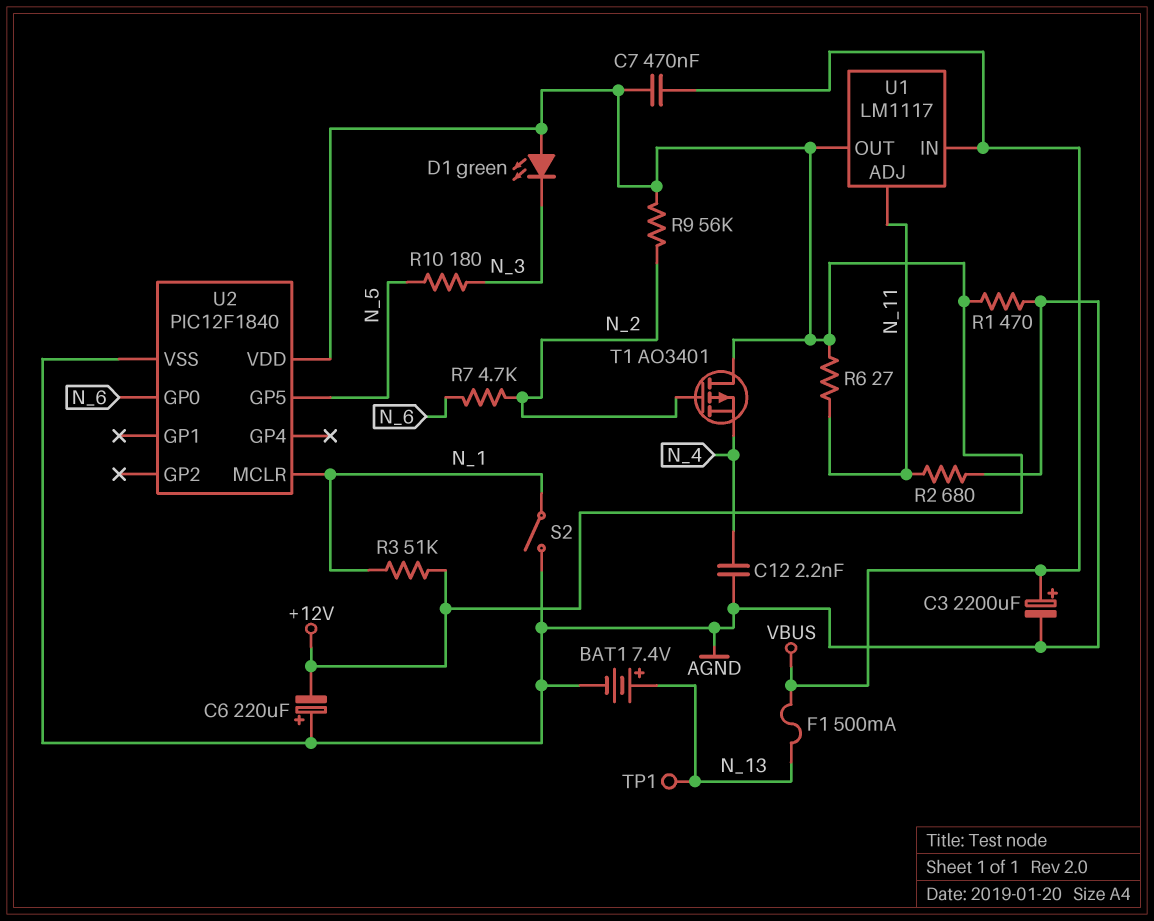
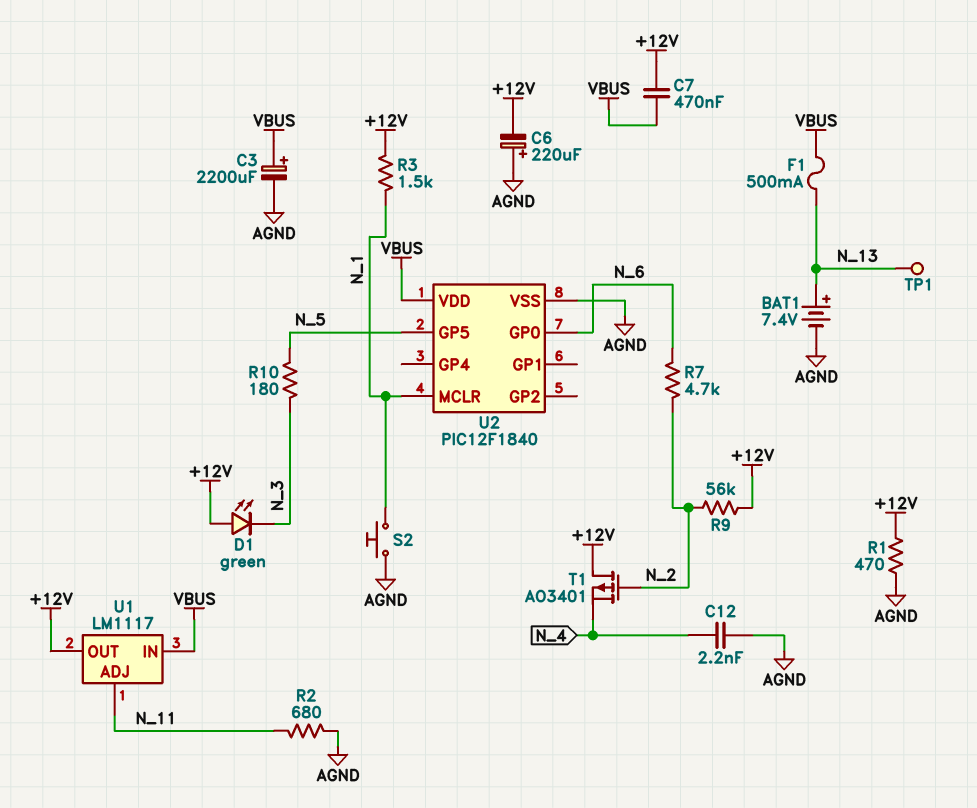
R3: 51k (+12V, N_1) -> 1.5k (+12V, N_1)
R6: 27 (+12V, N_11) -> none
S2: switch (AGND, N_1) -> button (AGND, N_1)
U2 pin VDD: +12V -> VBUS

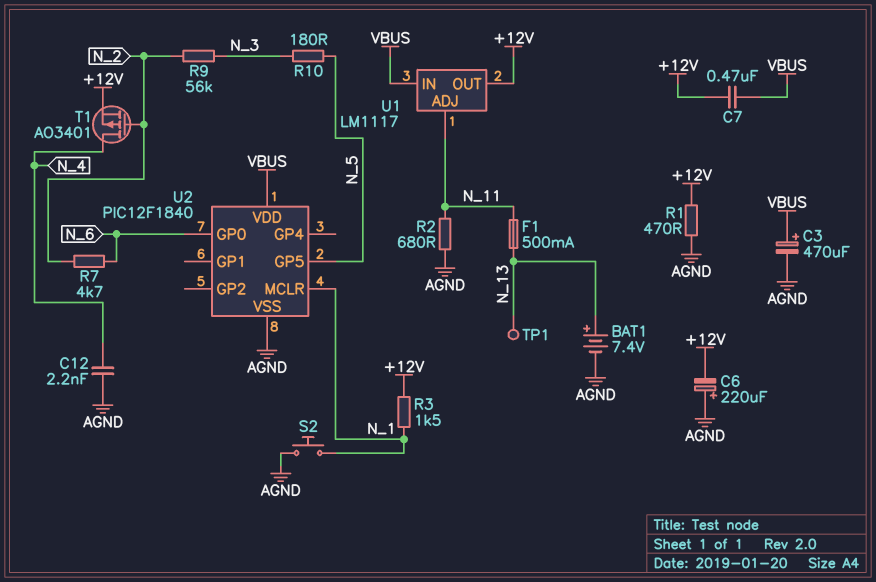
C3: 2200uF (plus VBUS, minus AGND) -> 470uF (plus VBUS, minus AGND)
D1: LED green (A +12V, K N_3) -> none
F1: 500mA (N_13, VBUS) -> 500mA (N_11, N_13)
R9: 56k (+12V, N_2) -> 56k (N_2, N_3)
T1: PMOS AO3401 (G N_2, D +12V, S N_4) -> PMOS AO3401 (G N_2, D N_4, S +12V)

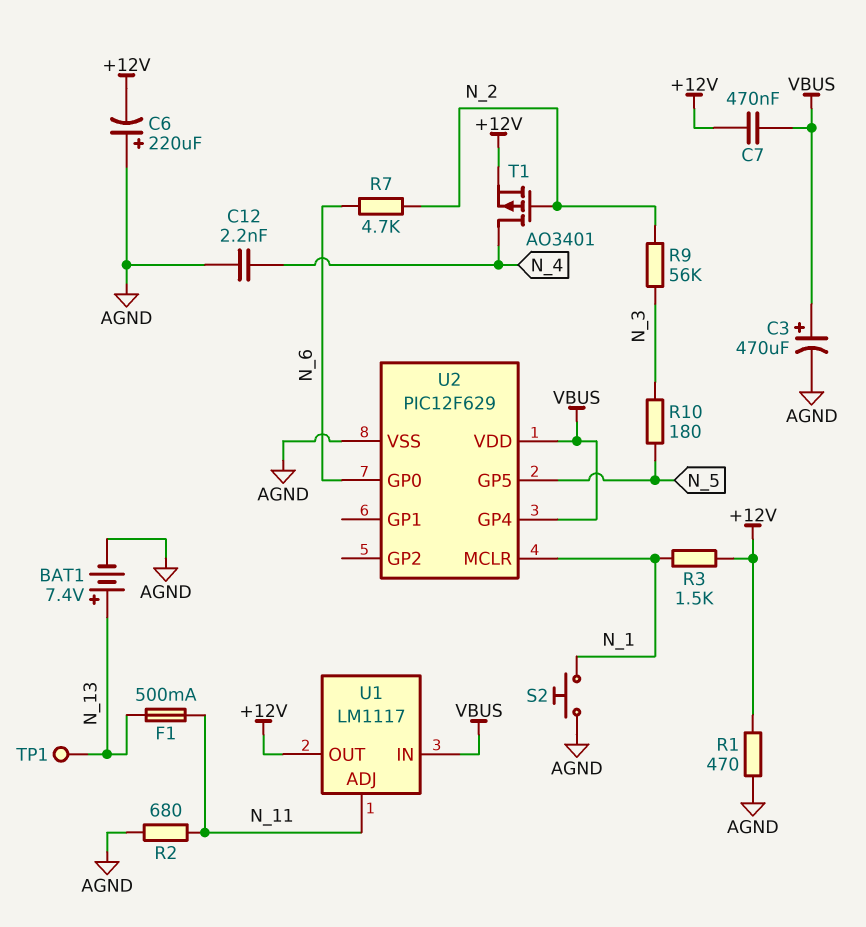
U2: PIC12F1840 -> PIC12F629
U2 pin GP4: none -> VBUS

